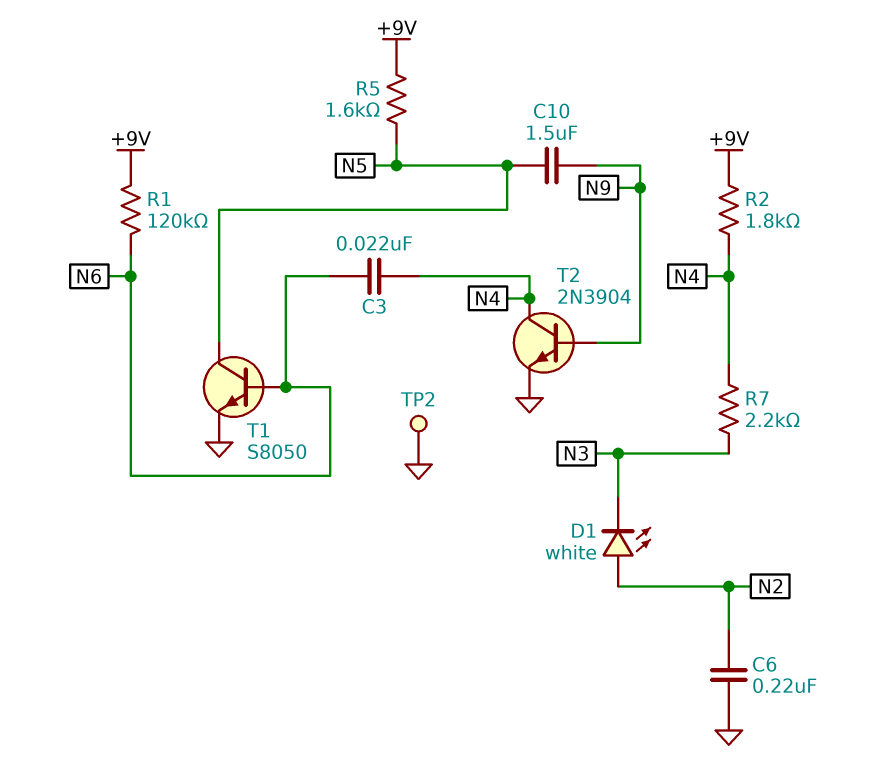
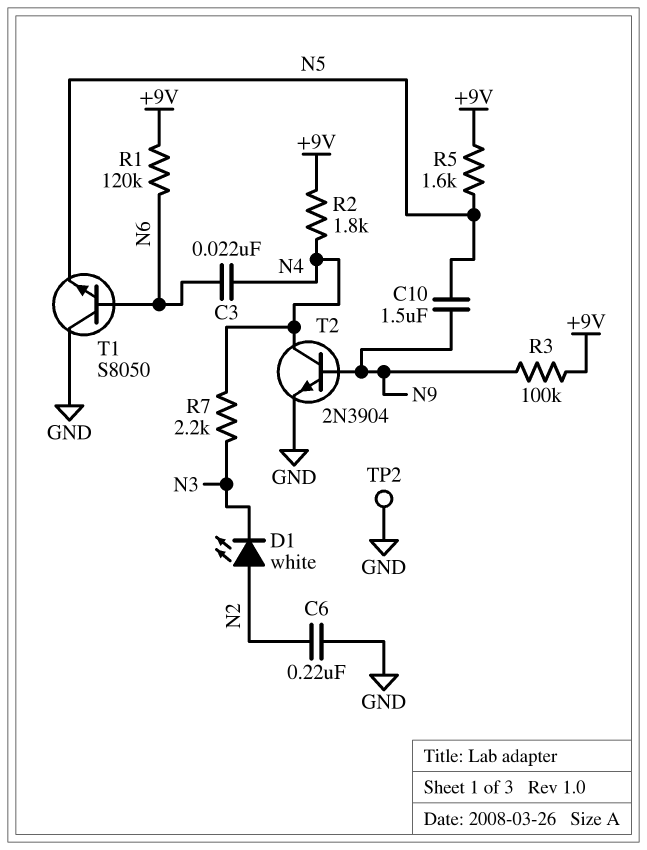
R3: none -> 100k (+9V, N9)
T1: NPN S8050 (B N6, C N5, E GND) -> NPN S8050 (B N6, C GND, E N5)

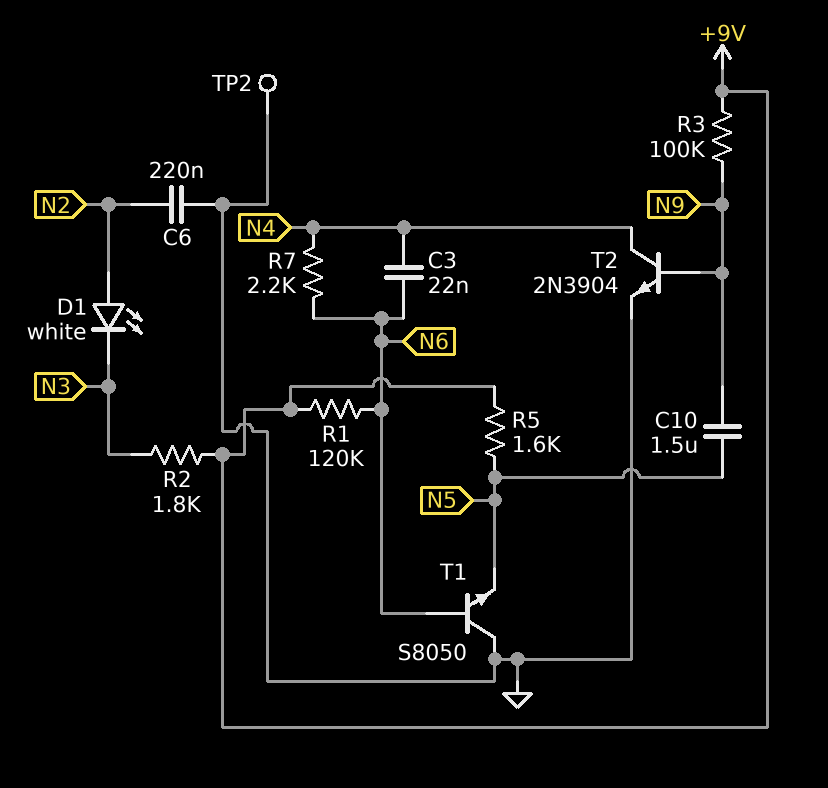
R2: 1.8k (+9V, N4) -> 1.8k (+9V, N3)
R7: 2.2k (N3, N4) -> 2.2k (N4, N6)

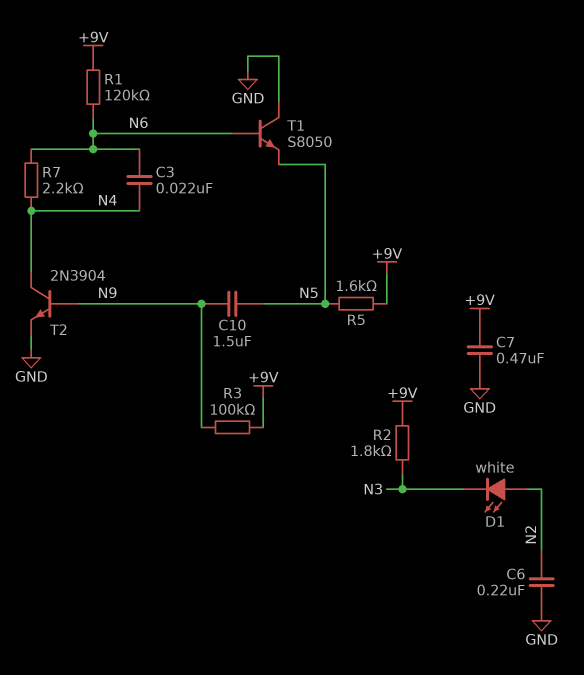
C7: none -> 470nF (+9V, GND)
TP2: test point (GND) -> none

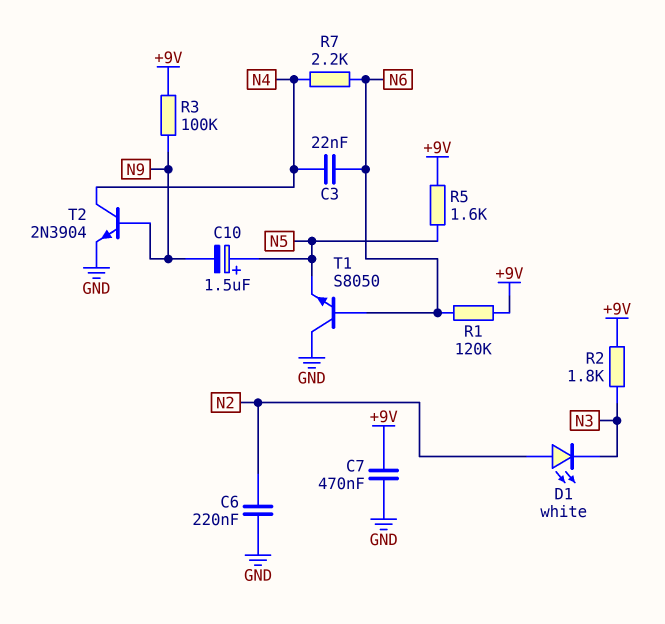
C10: 1.5uF (N5, N9) -> 1.5uF (plus N5, minus N9)

